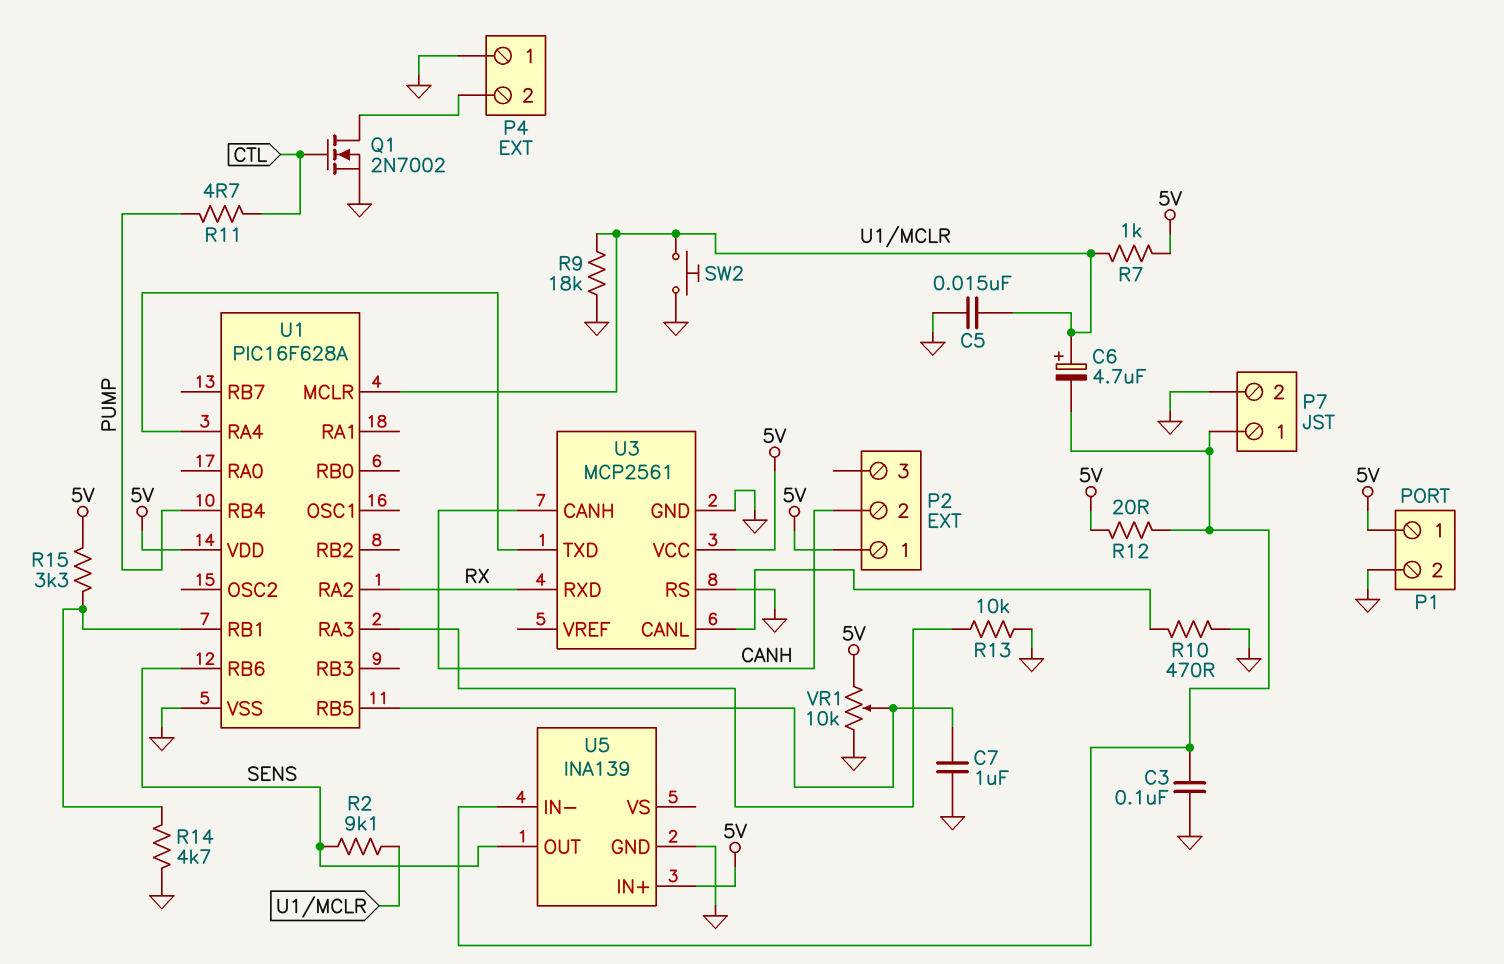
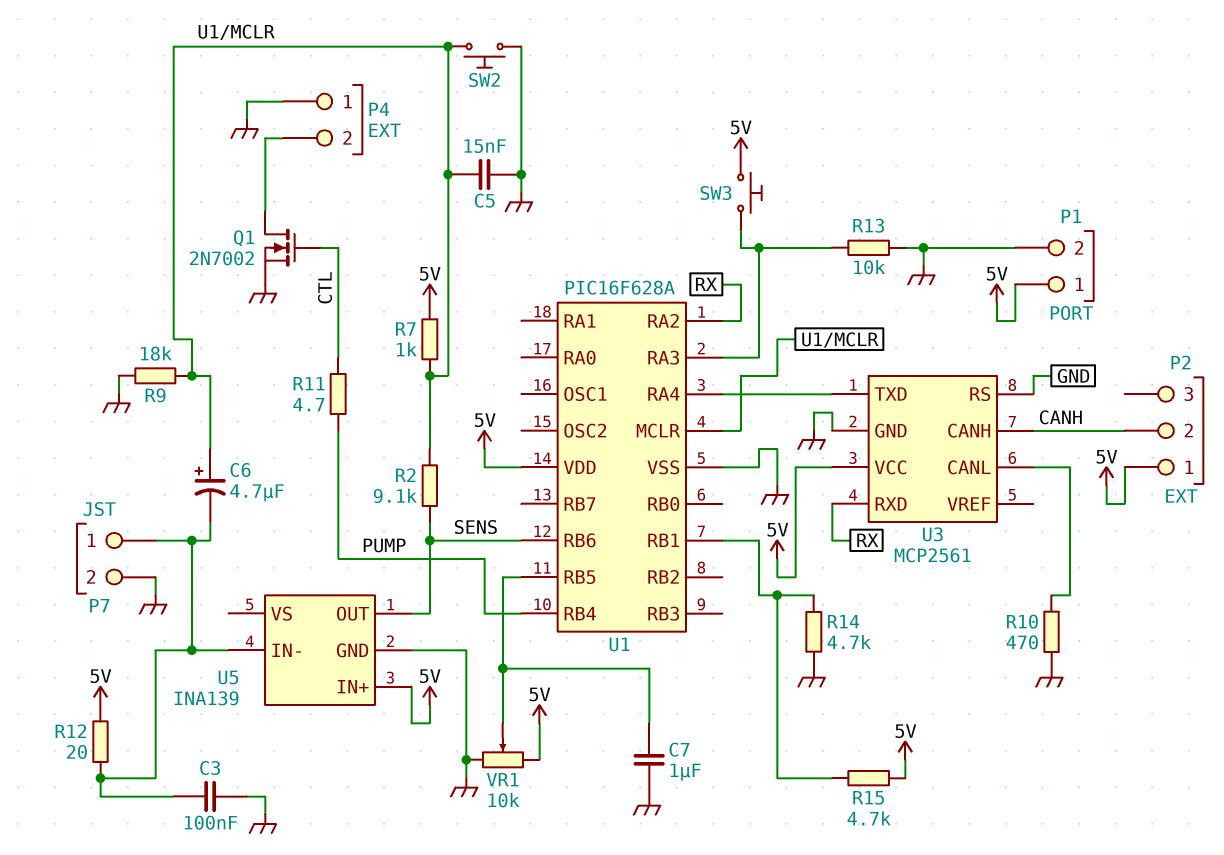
R15: 3.3k (5V, U1/RB1) -> 4.7k (5V, U1/RB1)
SW3: none -> button (5V, U1/RA3)

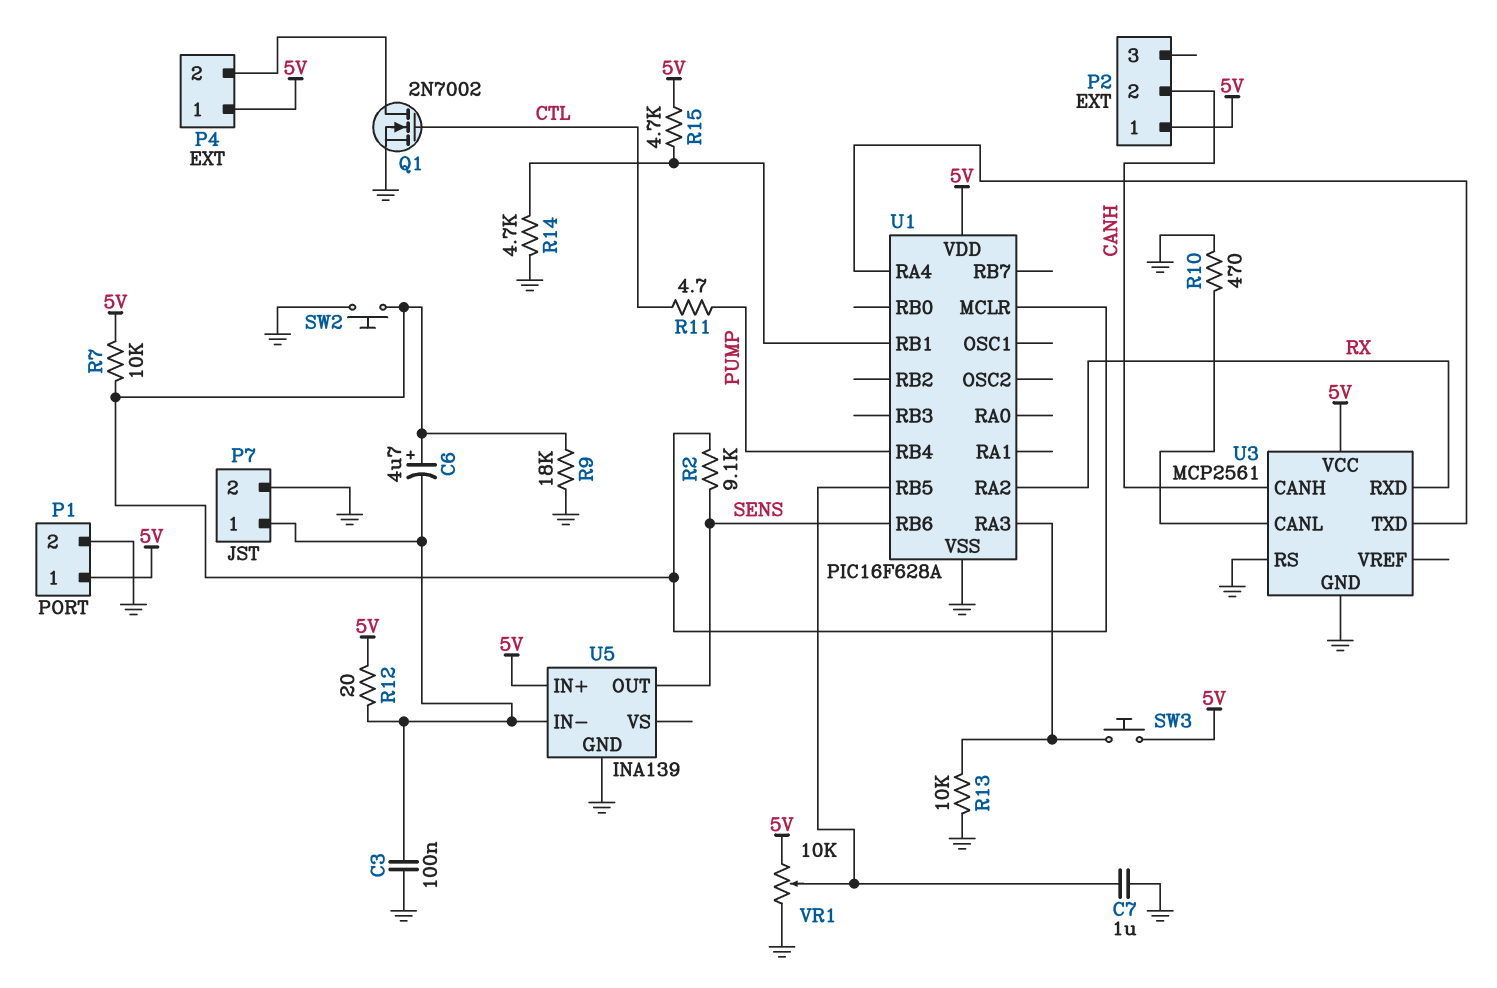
C5: 15nF (GND, U1/MCLR) -> none
P4 pin 1: GND -> 5V
R7: 1k (5V, U1/MCLR) -> 10k (5V, U1/MCLR)

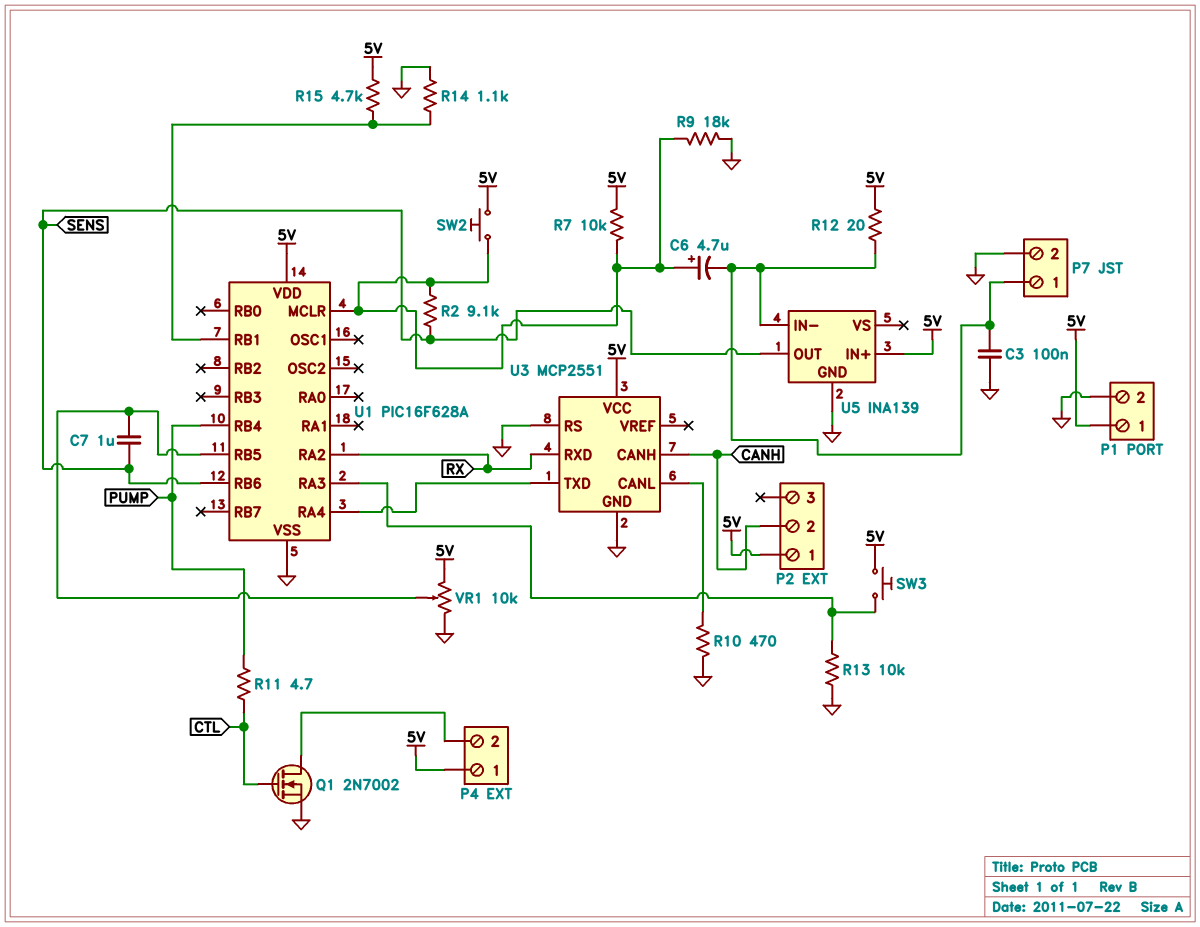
C7: 1uF (GND, U1/RB5) -> 1uF (SENS, U1/RB5)
R14: 4.7k (GND, U1/RB1) -> 1.1k (GND, U1/RB1)
SW2: button (GND, U1/MCLR) -> button (5V, U1/MCLR)
U3: MCP2561 -> MCP2551

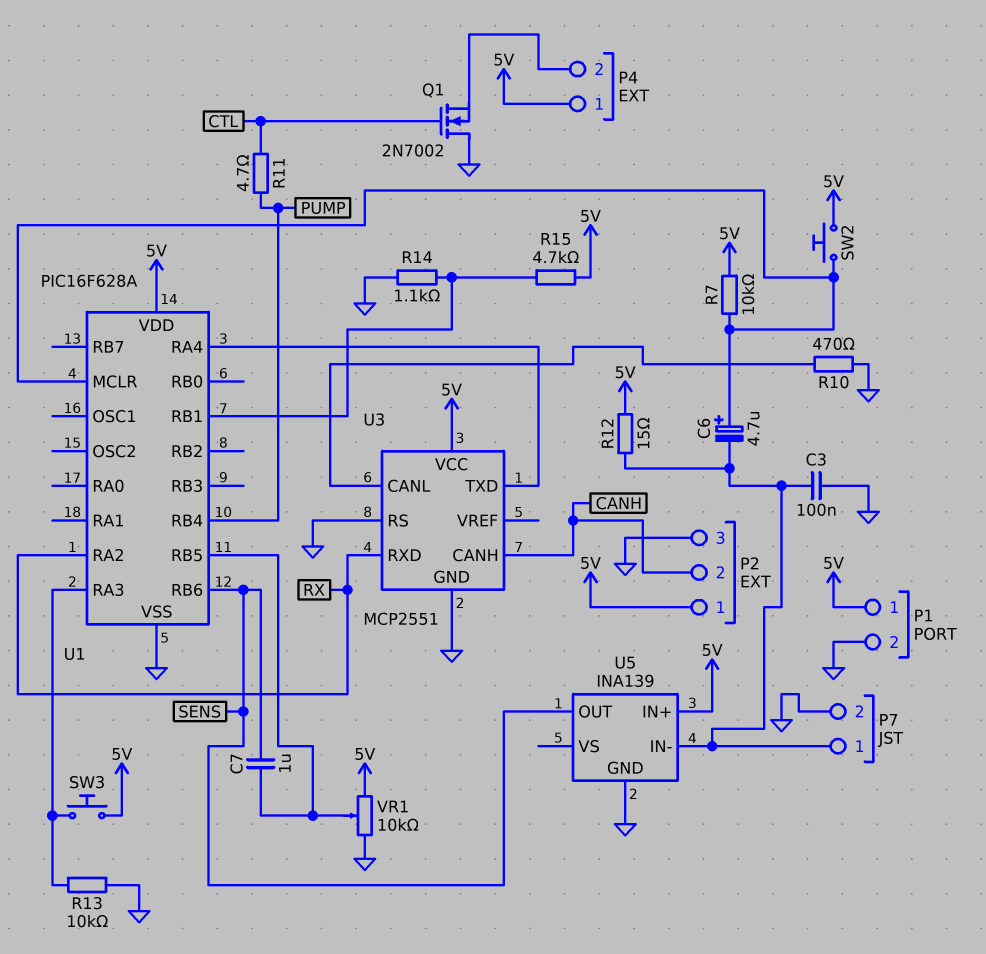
P2 pin 3: none -> GND
Q1: NMOS 2N7002 (G CTL, D P4/2, S GND) -> NMOS 2N7002 (G CTL, D GND, S P4/2)
R2: 9.1k (SENS, U1/MCLR) -> none
R9: 18k (GND, U1/MCLR) -> none
R12: 20 (5V, P7/1) -> 15 (5V, P7/1)

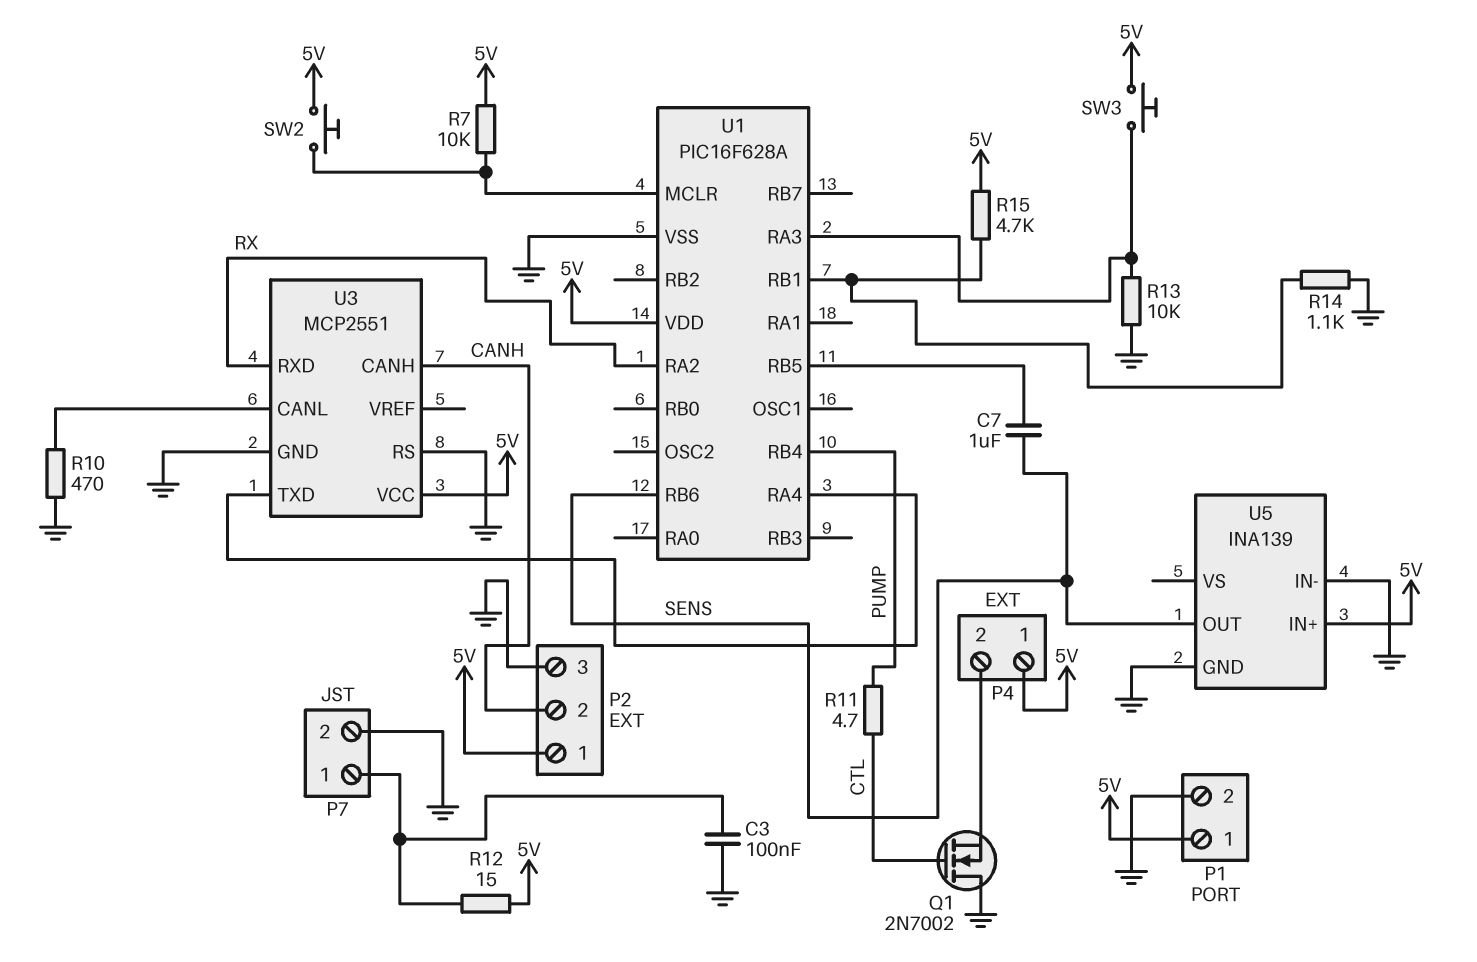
C6: 4.7uF (plus U1/MCLR, minus P7/1) -> none
U5 pin IN-: P7/1 -> GND
VR1: 10k (5V, GND, wiper U1/RB5) -> none

